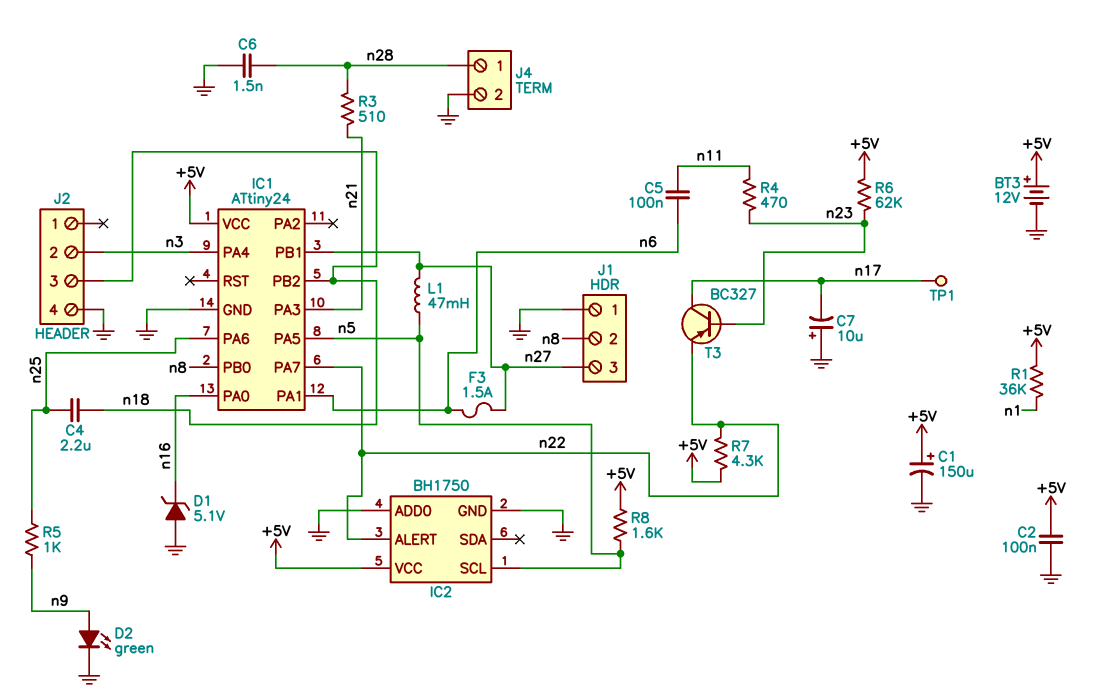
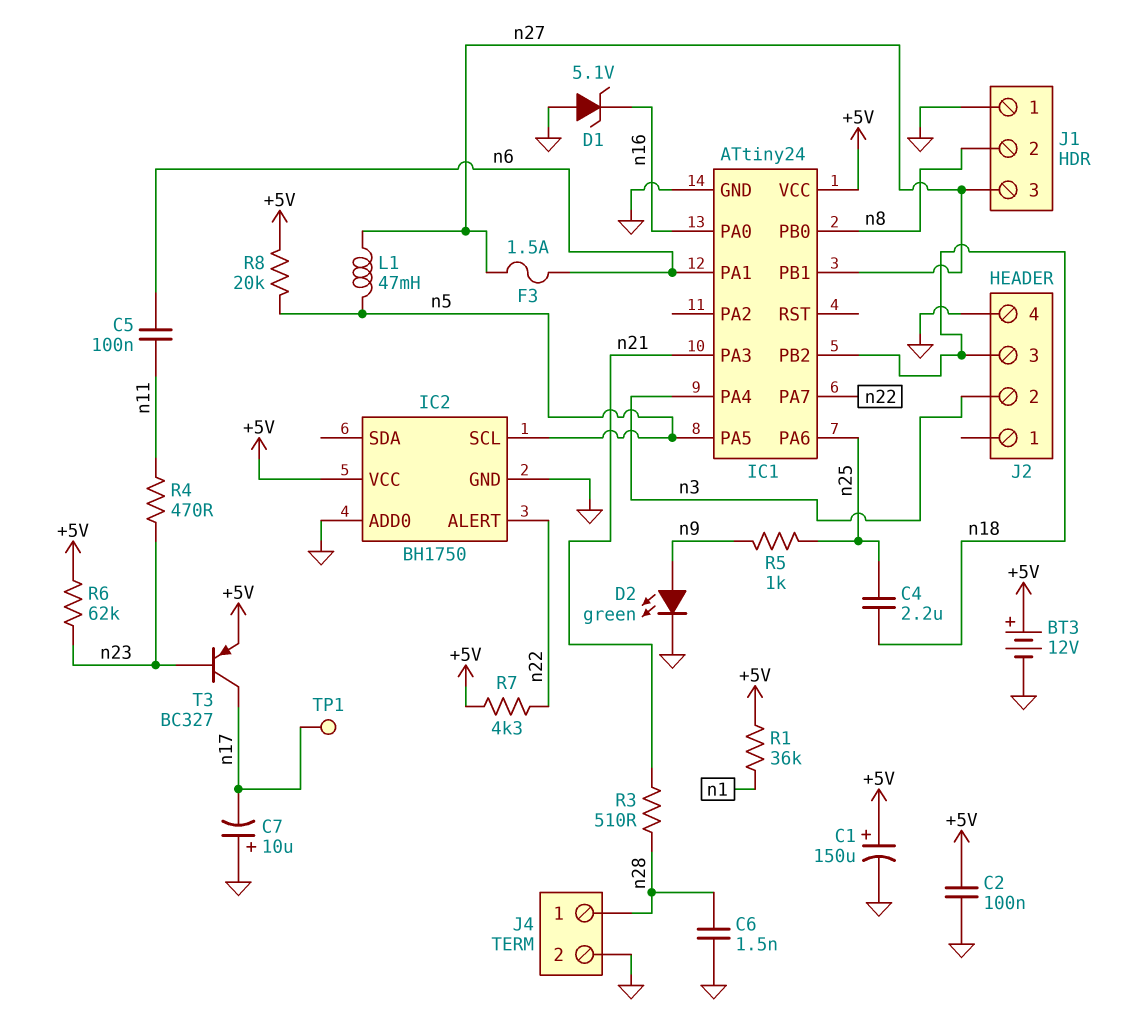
R8: 1.6k (+5V, n5) -> 20k (+5V, n5)
T3: PNP BC327 (B n23, C n17, E n22) -> PNP BC327 (B n23, C n17, E +5V)

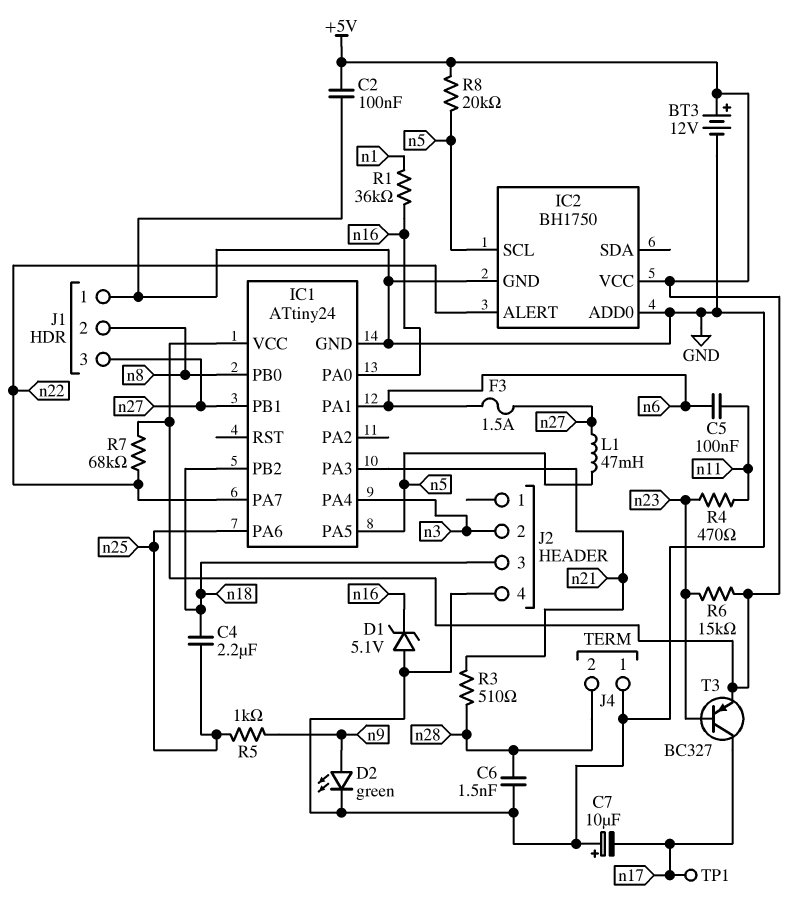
C1: 150uF (plus +5V, minus GND) -> none
J4 pin 1: n28 -> GND
J4 pin 2: GND -> n28
R1: 36k (+5V, n1) -> 36k (n1, n16)
R6: 62k (+5V, n23) -> 15k (+5V, n23)
R7: 4.3k (+5V, n22) -> 68k (+5V, n22)

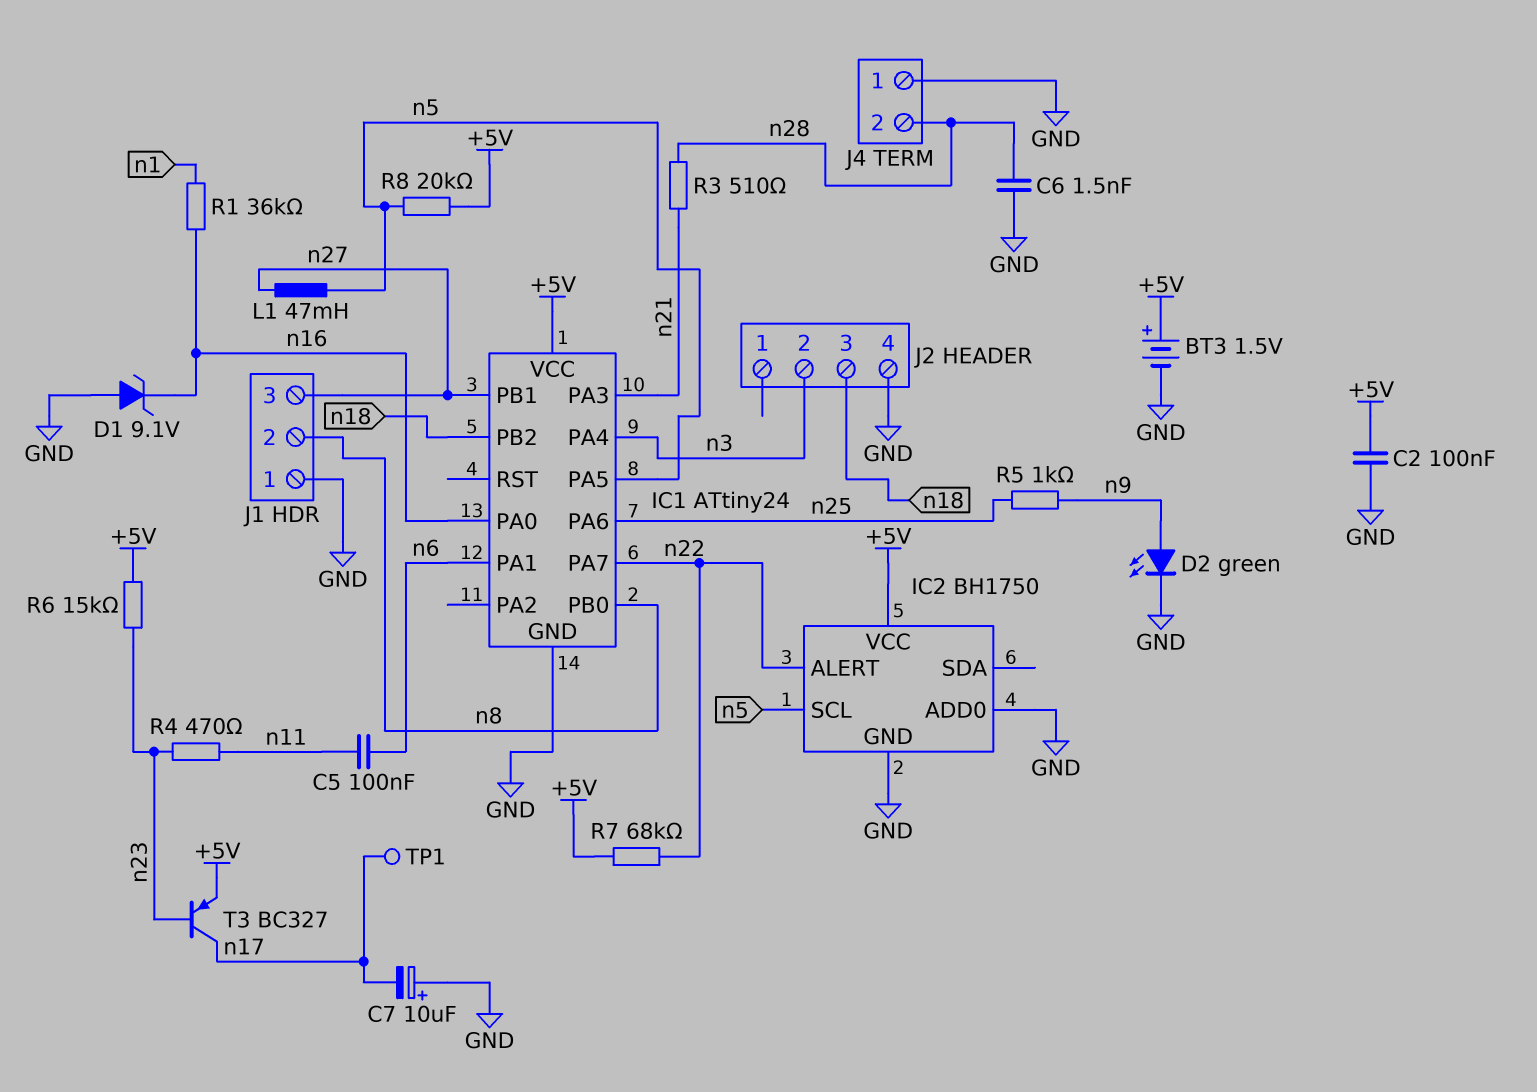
BT3: 12V (plus +5V, minus GND) -> 1.5V (plus +5V, minus GND)
C4: 2.2uF (n18, n25) -> none
D1: zener 5.1V (A GND, K n16) -> zener 9.1V (A GND, K n16)
F3: 1.5A (n6, n27) -> none

